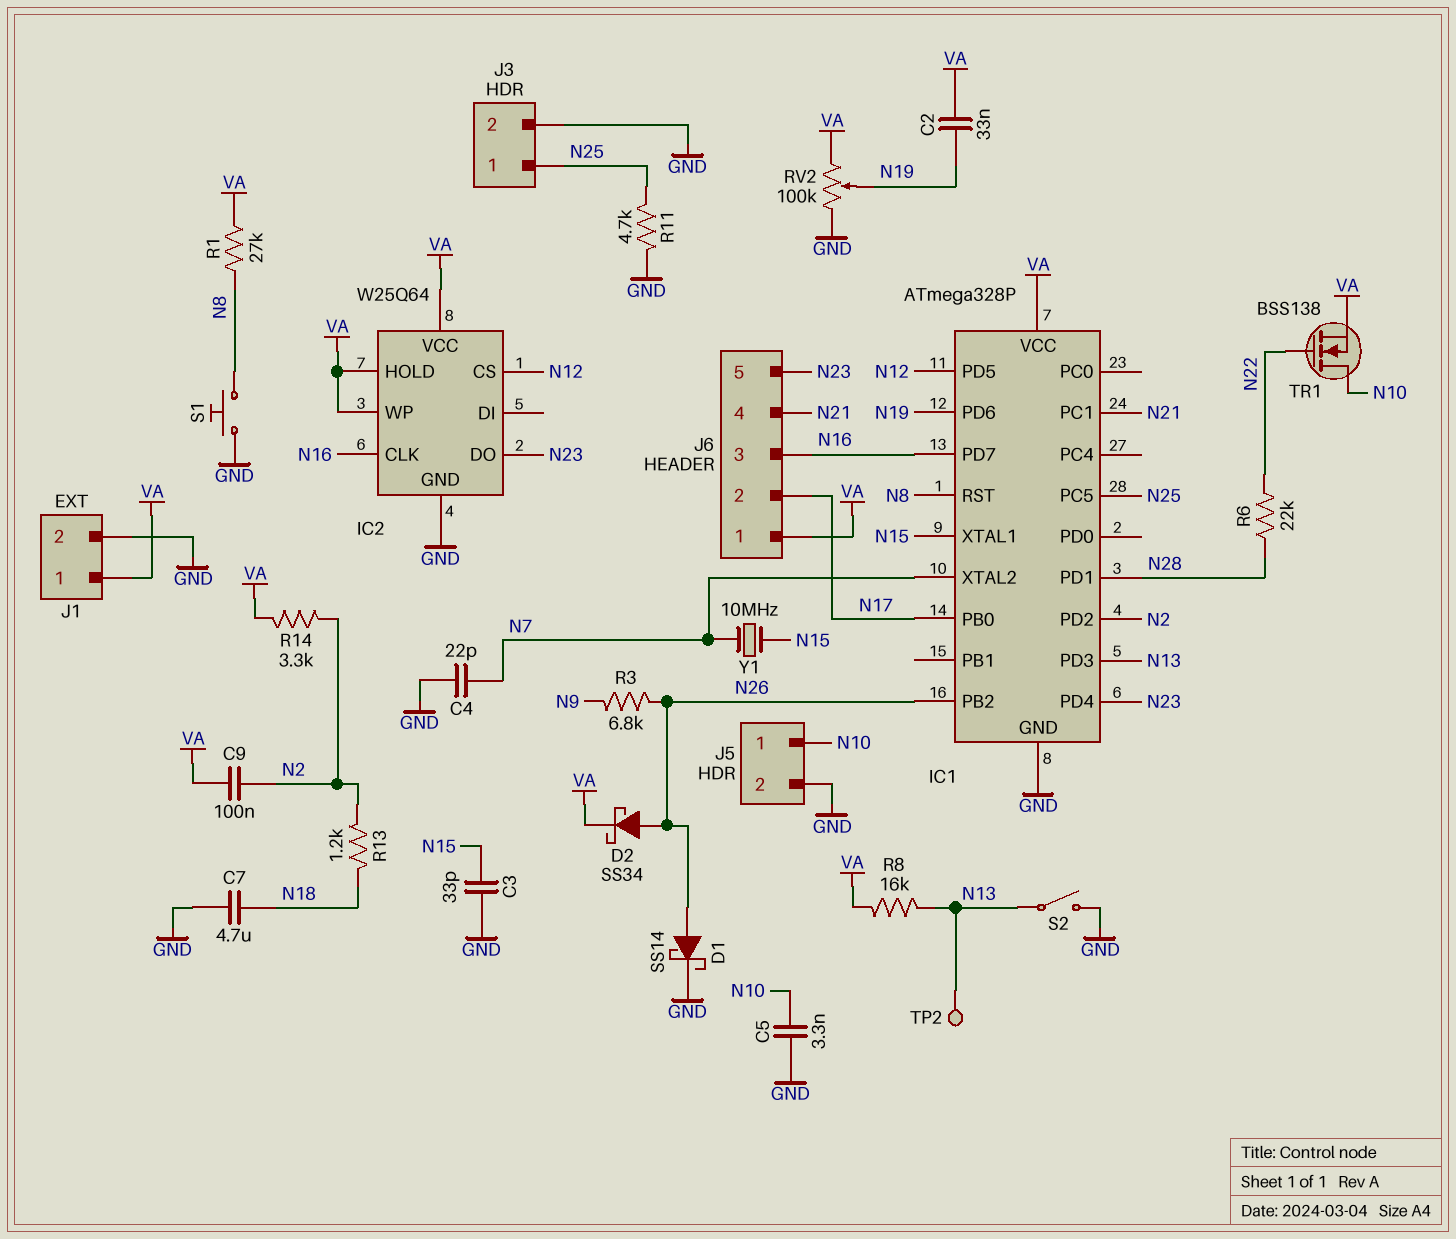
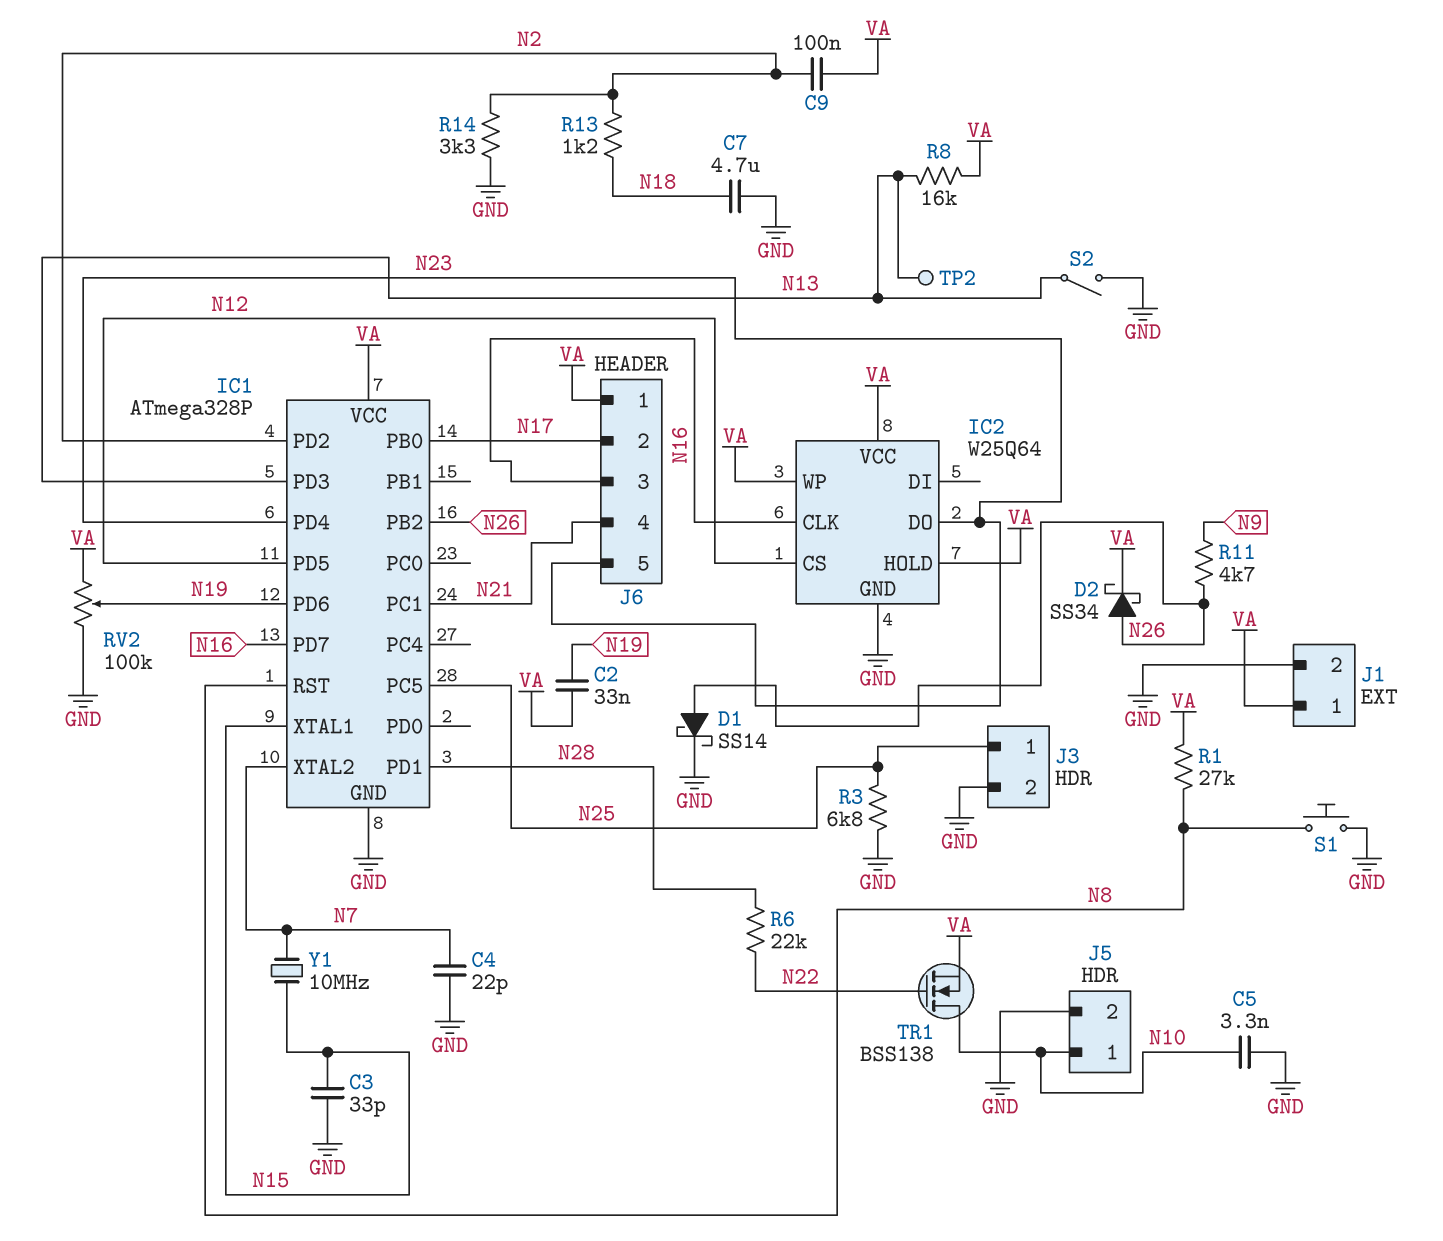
R3: 6.8k (N9, N26) -> 6.8k (GND, N25)
R11: 4.7k (GND, N25) -> 4.7k (N9, N26)
R14: 3.3k (N2, VA) -> 3.3k (GND, N2)

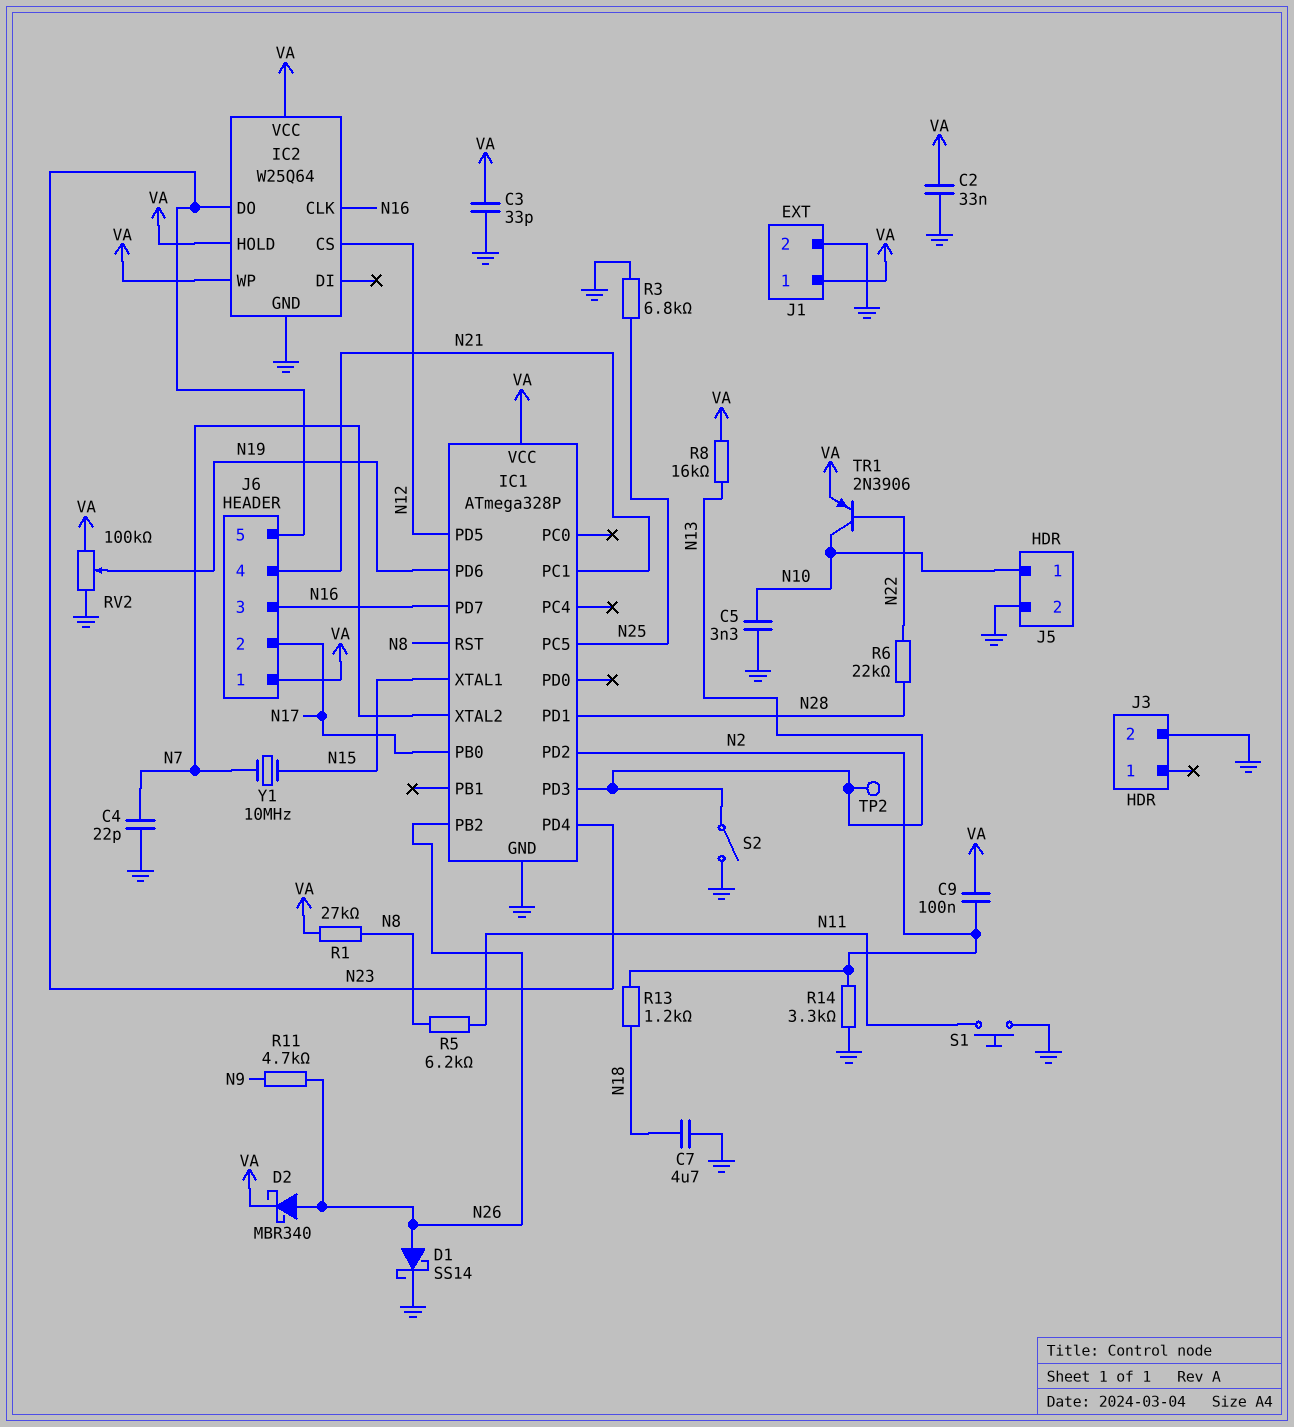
C2: 33nF (N19, VA) -> 33nF (GND, VA)
C3: 33pF (GND, N15) -> 33pF (GND, VA)
D2: schottky SS34 (A N26, K VA) -> schottky MBR340 (A N26, K VA)
J3 pin 1: N25 -> none
R5: none -> 6.2k (N8, N11)
S1: button (GND, N8) -> button (GND, N11)
TR1: NMOS BSS138 (G N22, D N10, S VA) -> PNP 2N3906 (B N22, C N10, E VA)

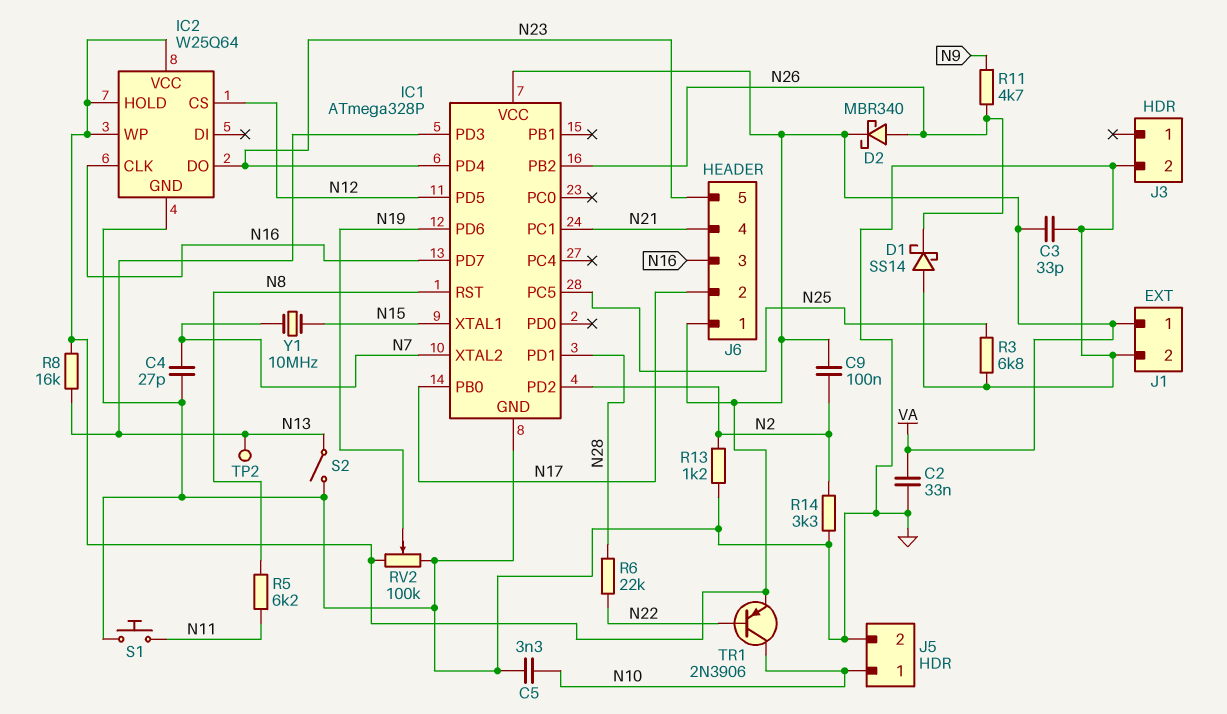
C4: 22pF (GND, N7) -> 27pF (GND, N7)
C7: 4.7uF (GND, N18) -> none
D1: schottky SS14 (A N26, K GND) -> schottky SS14 (A GND, K N26)
R1: 27k (N8, VA) -> none
R13: 1.2k (N2, N18) -> 1.2k (GND, N2)

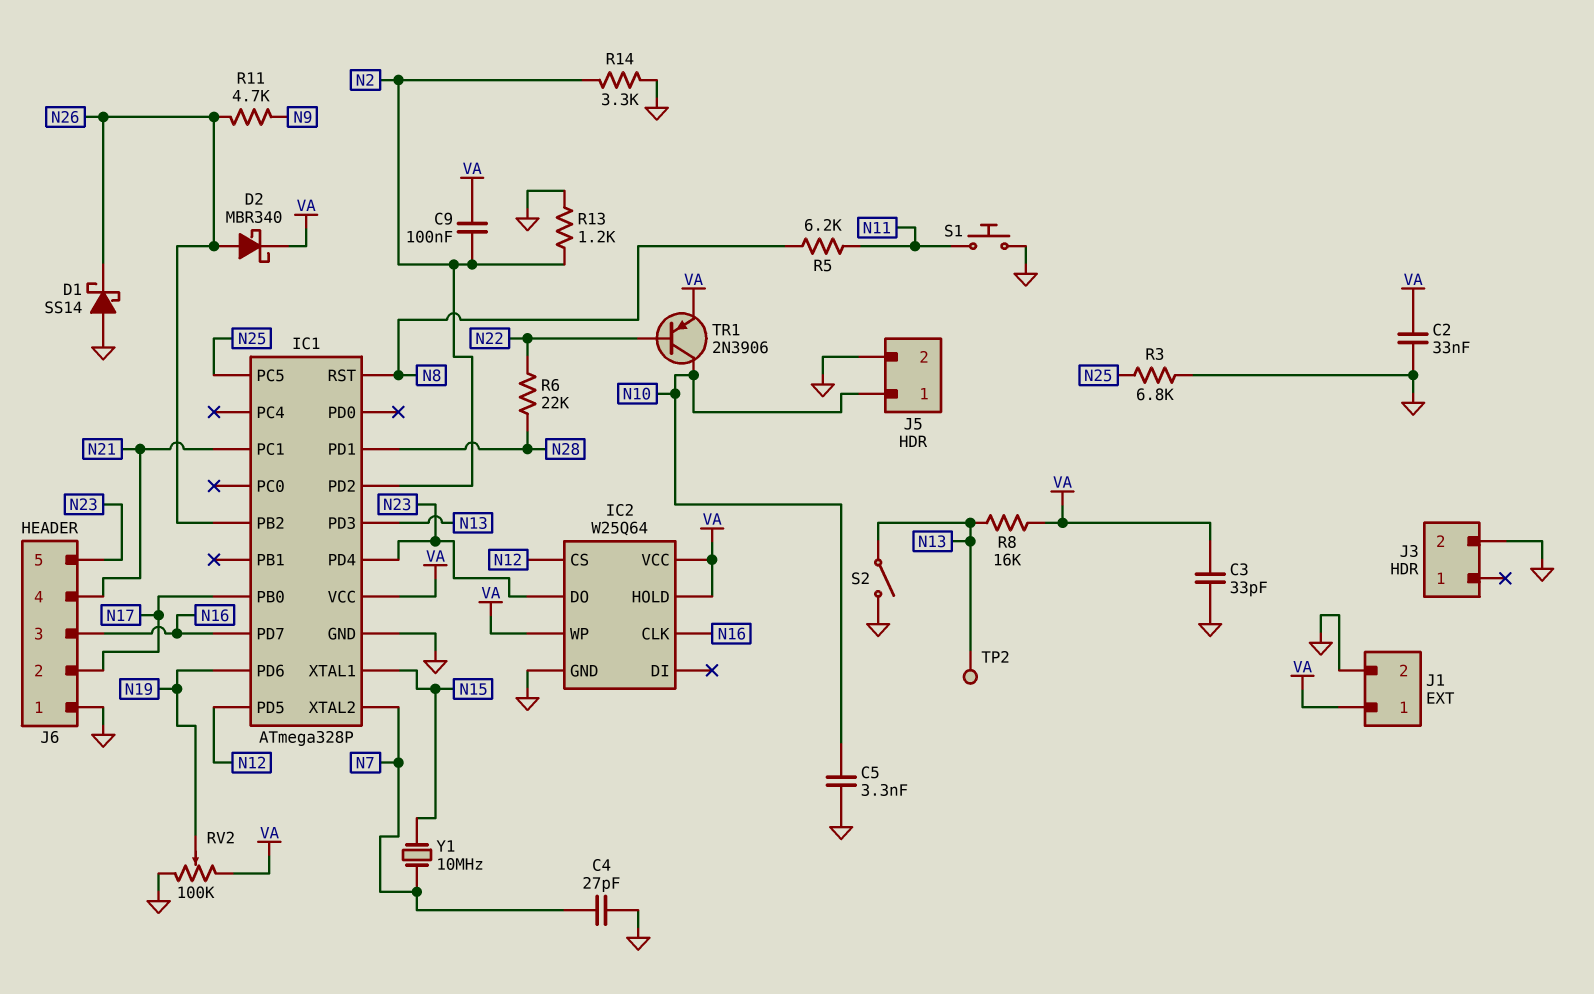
J6 pin 1: VA -> GND

